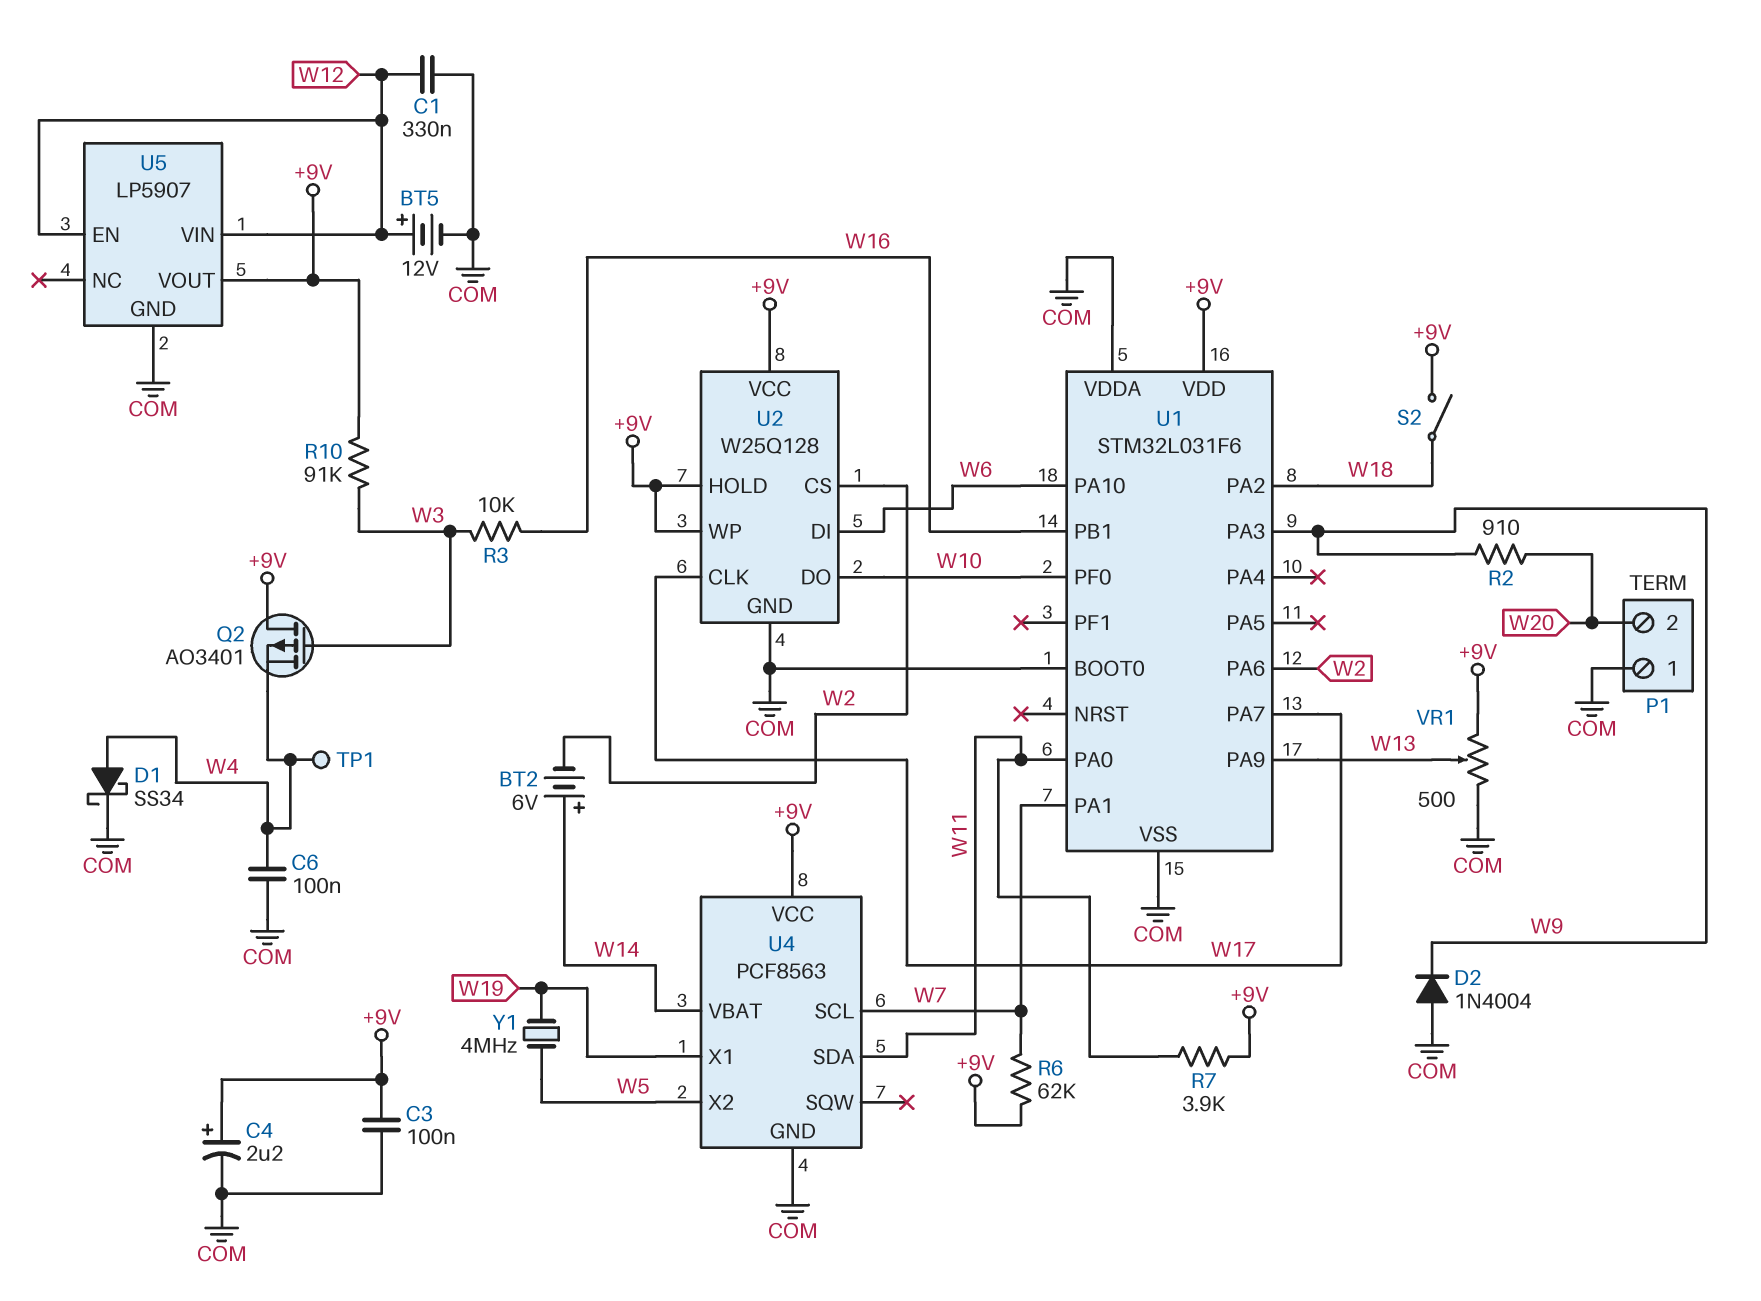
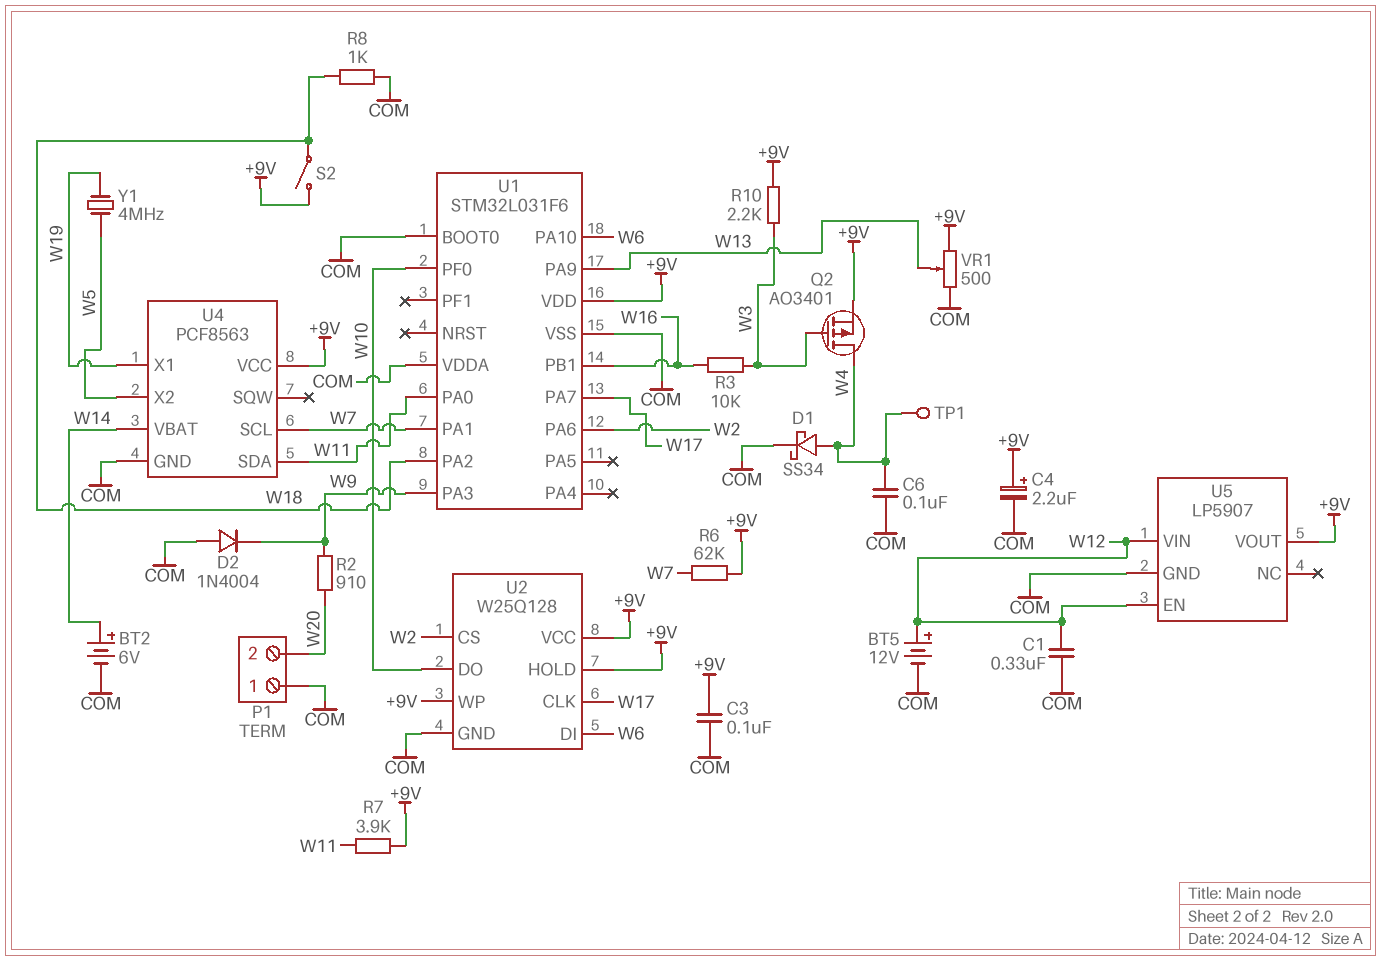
BT2: 6V (plus W14, minus W2) -> 6V (plus W14, minus COM)
Q2: PMOS AO3401 (G W3, D +9V, S W4) -> PMOS AO3401 (G W3, D W4, S +9V)
R8: none -> 1k (COM, W18)
R10: 91k (+9V, W3) -> 2.2k (+9V, W3)

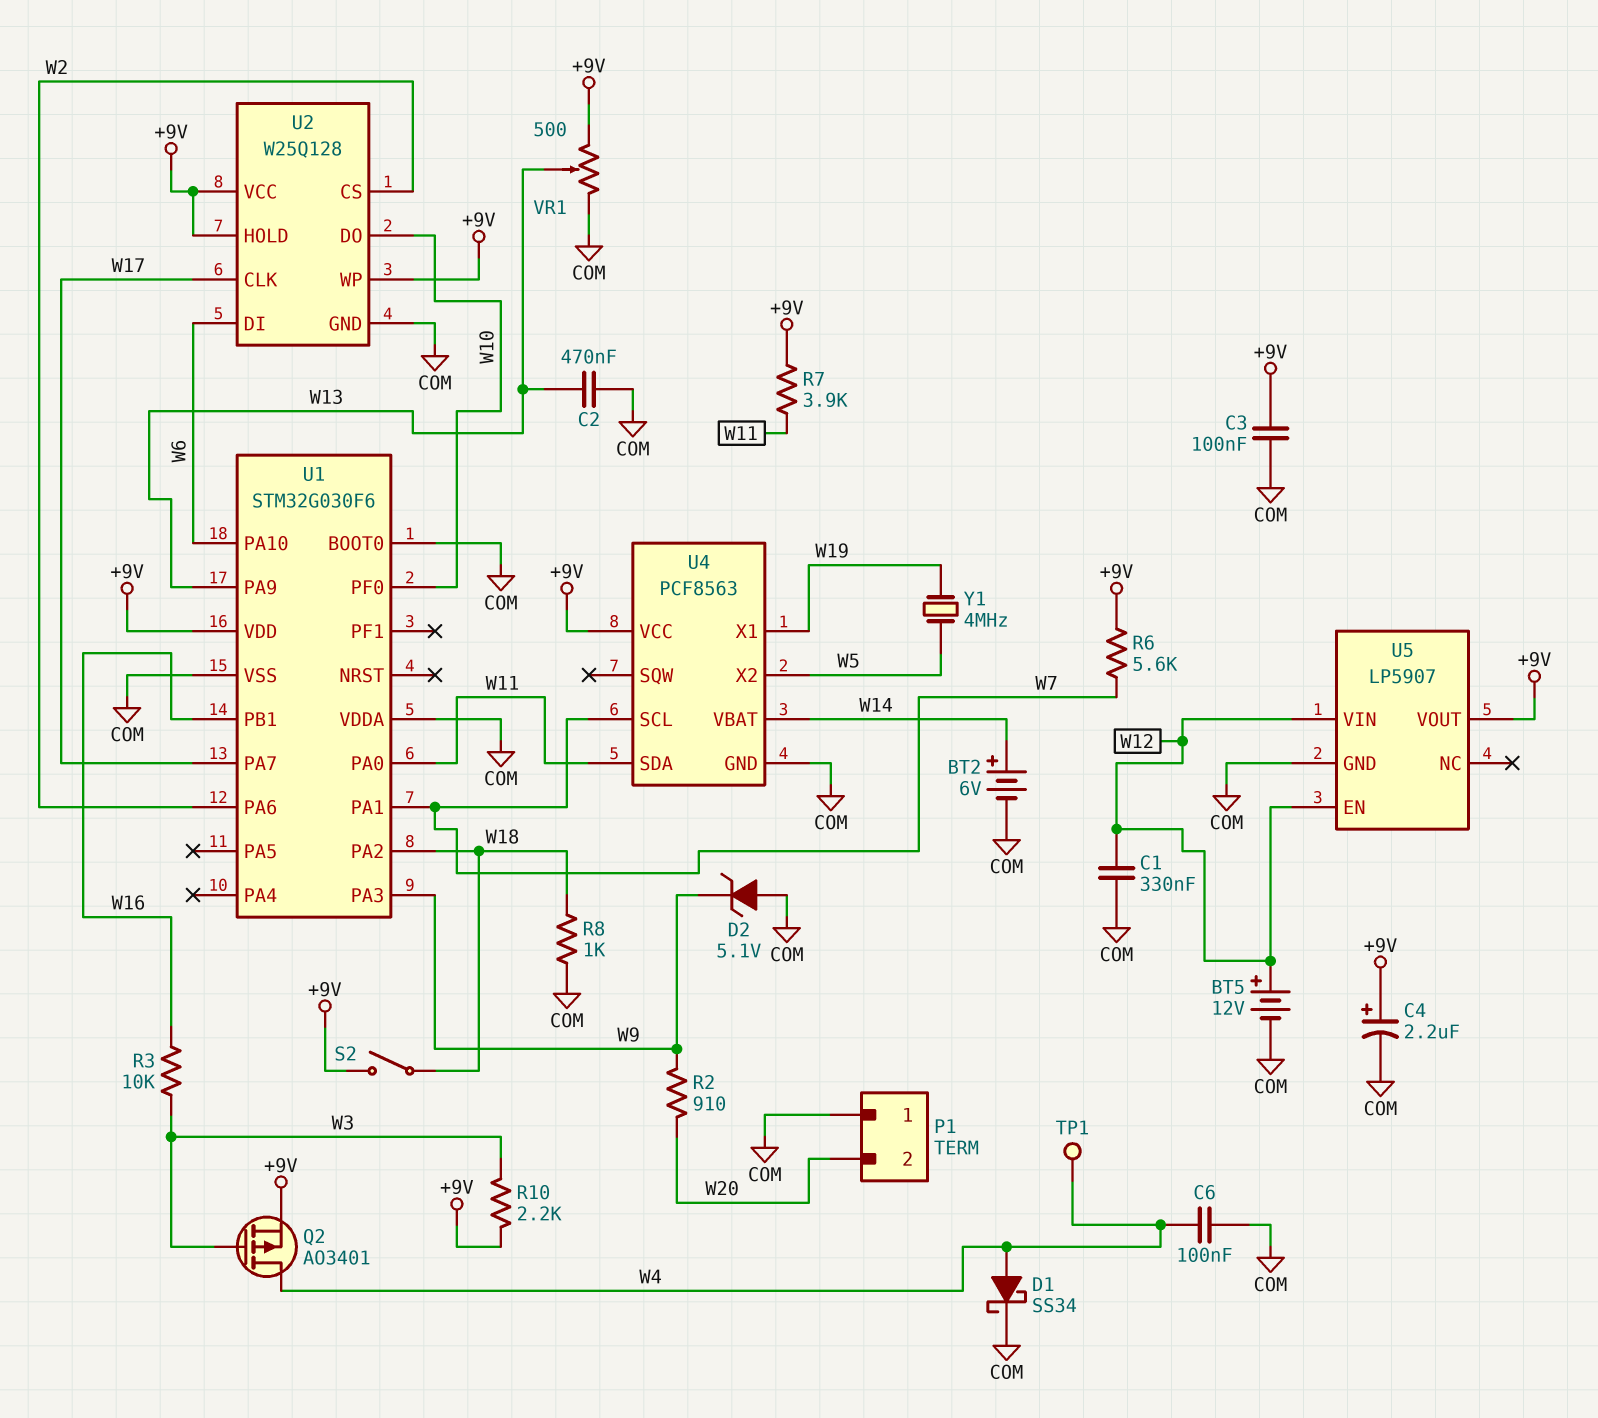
C2: none -> 470nF (COM, W13)
D2: diode 1N4004 (A COM, K W9) -> zener 5.1V (A COM, K W9)
R6: 62k (+9V, W7) -> 5.6k (+9V, W7)
U1: STM32L031F6 -> STM32G030F6

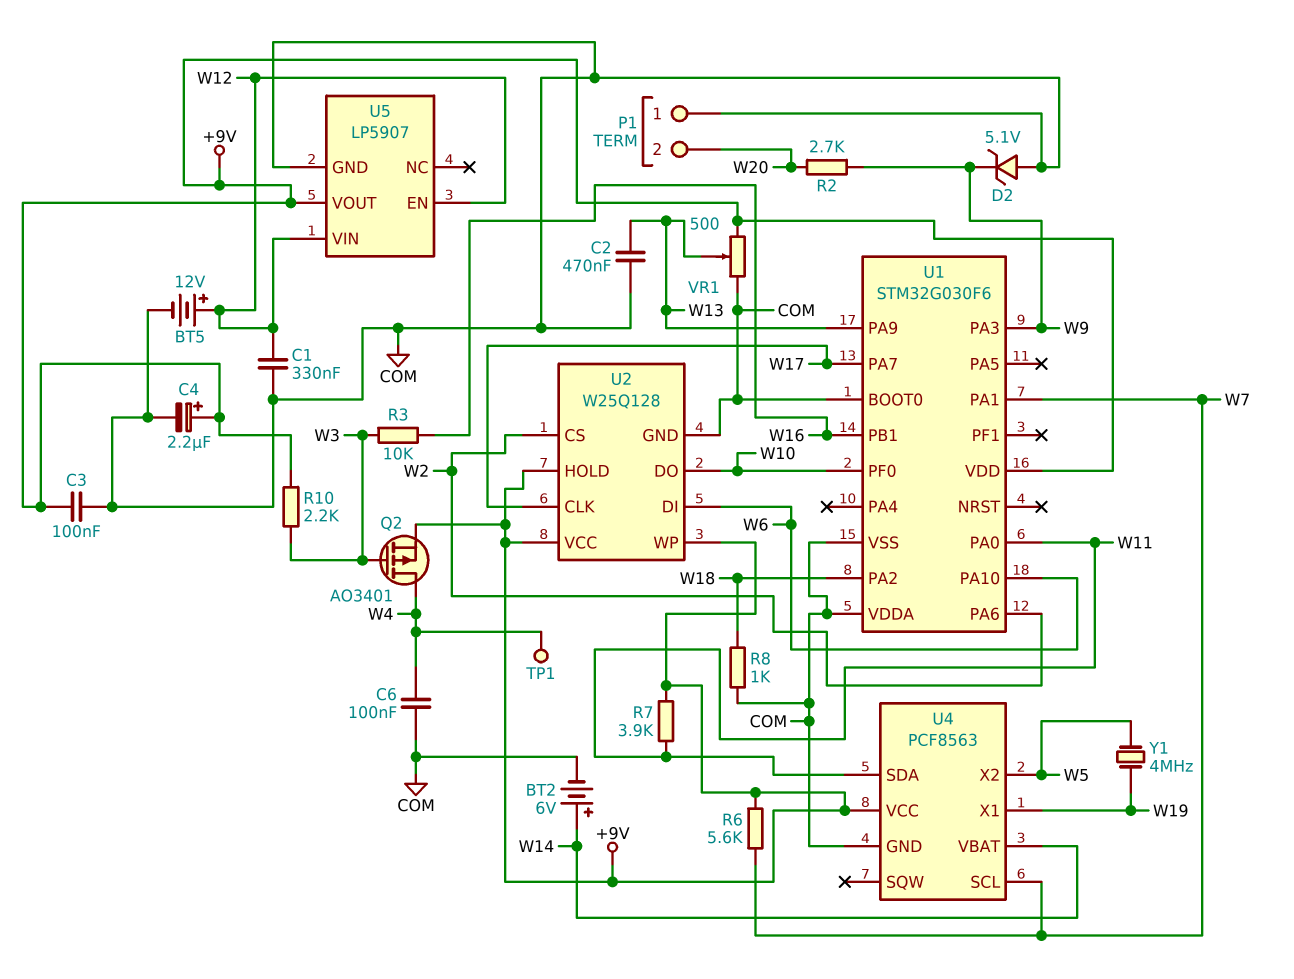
D1: schottky SS34 (A W4, K COM) -> none
R2: 910 (W9, W20) -> 2.7k (W9, W20)
S2: switch (+9V, W18) -> none

